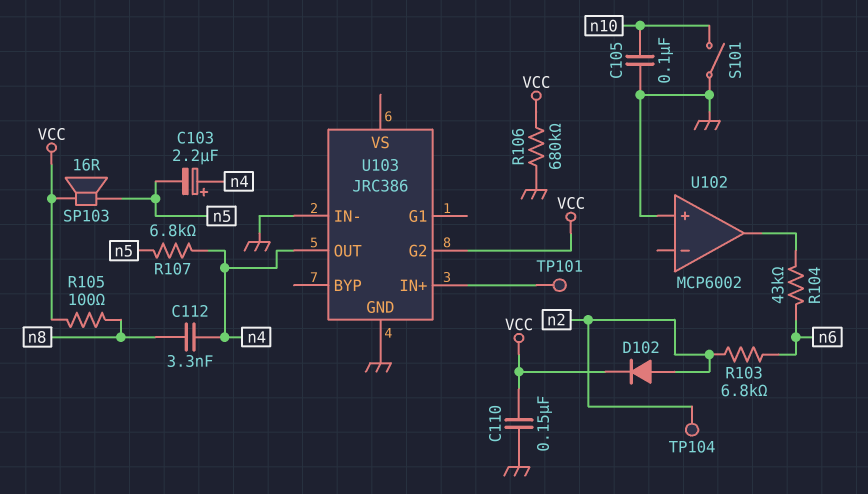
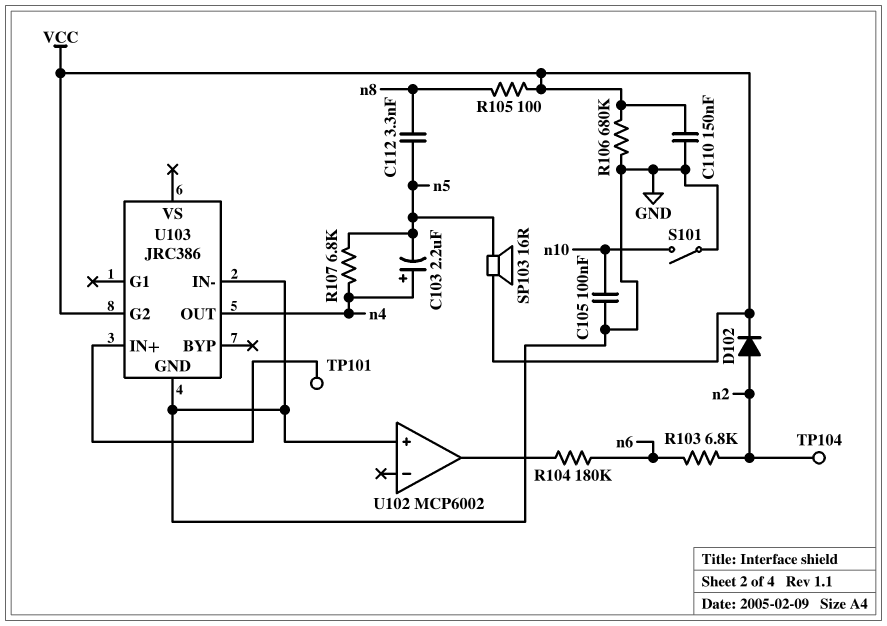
C112: 3.3nF (n4, n8) -> 3.3nF (n5, n8)
R104: 43k (U102/out, n6) -> 180k (U102/out, n6)

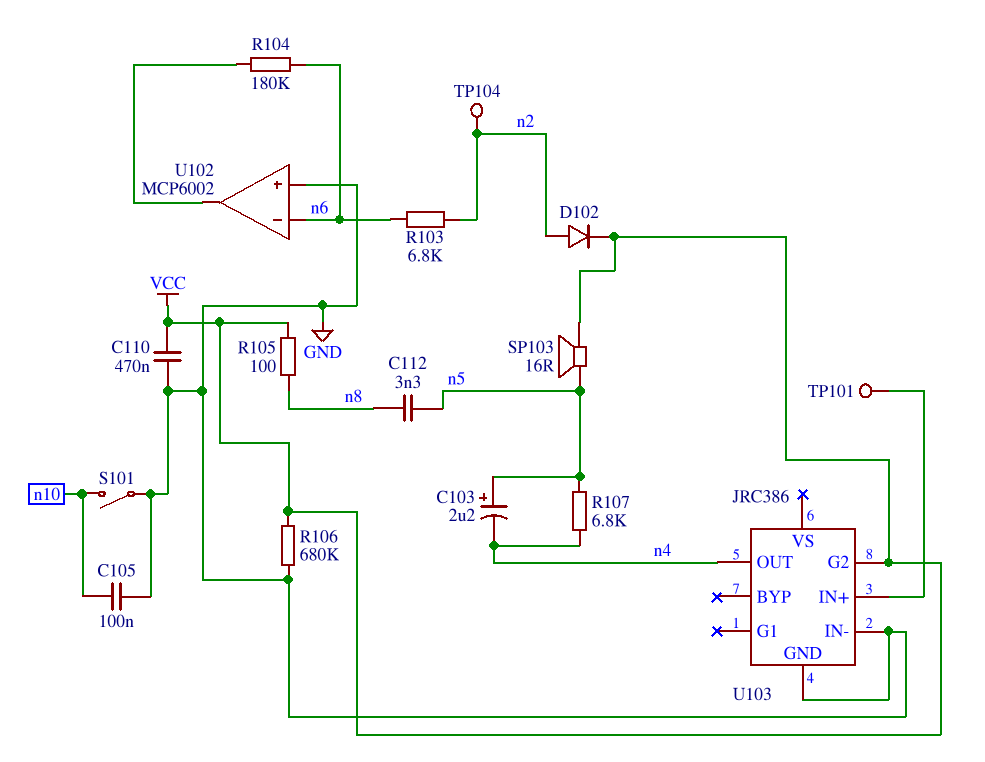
C103: 2.2uF (plus n4, minus n5) -> 2.2uF (plus n5, minus n4)
C110: 150nF (GND, VCC) -> 470nF (GND, VCC)
U102 pin in-: none -> n6

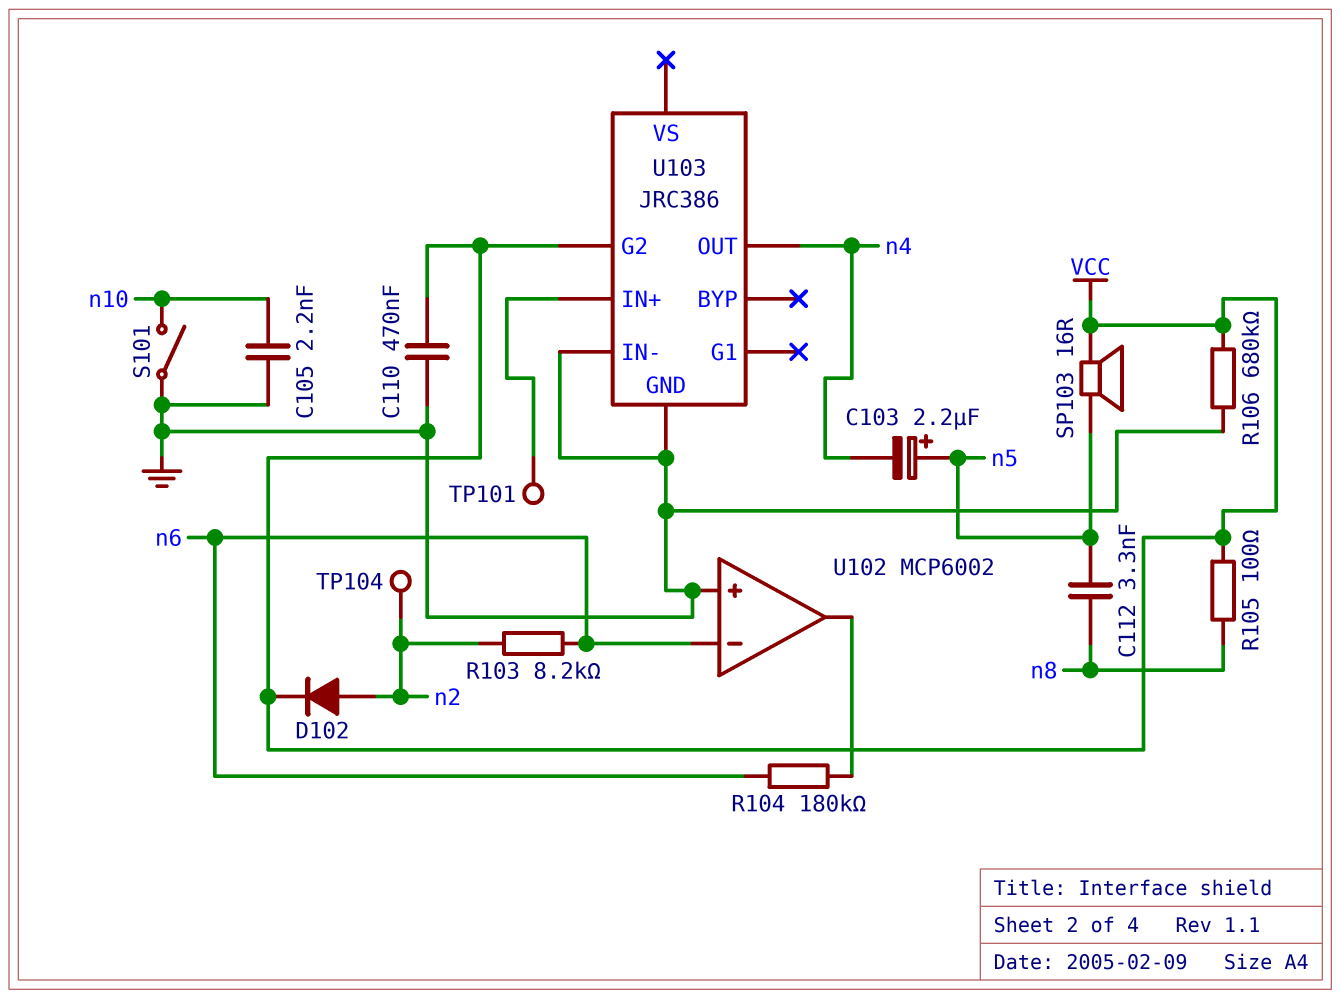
C105: 100nF (GND, n10) -> 2.2nF (GND, n10)
R103: 6.8k (n2, n6) -> 8.2k (n2, n6)
R107: 6.8k (n4, n5) -> none

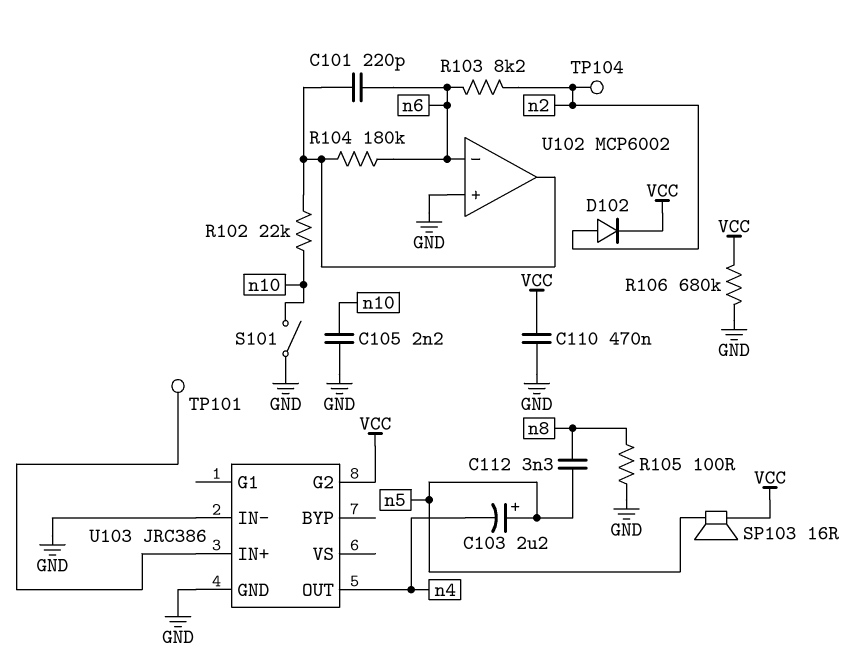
C101: none -> 220pF (U102/out, n6)
R102: none -> 22k (U102/out, n10)
R105: 100 (VCC, n8) -> 100 (GND, n8)

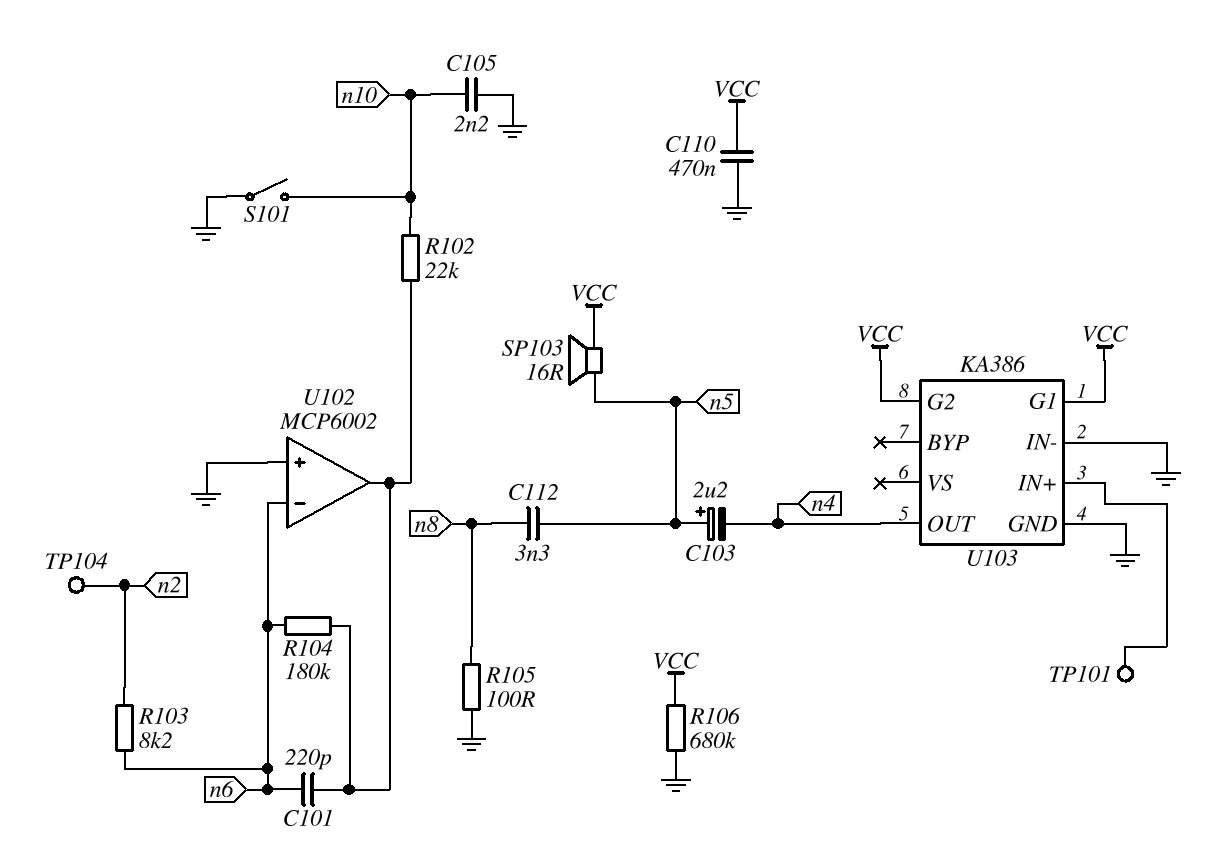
D102: diode (A n2, K VCC) -> none
U103: JRC386 -> KA386
U103 pin G1: none -> VCC

